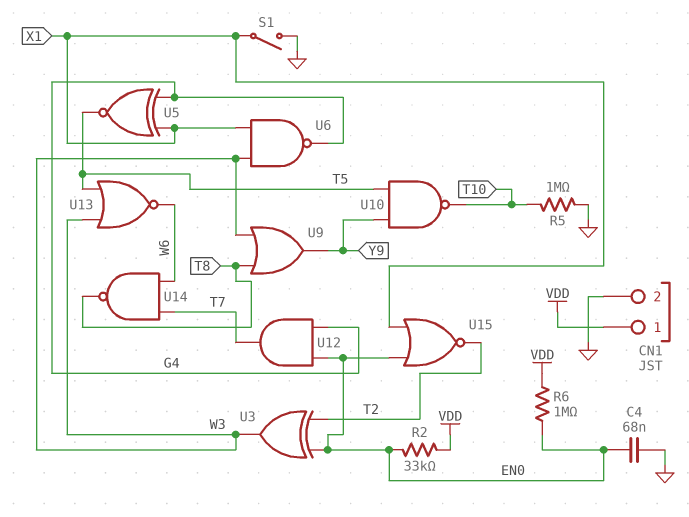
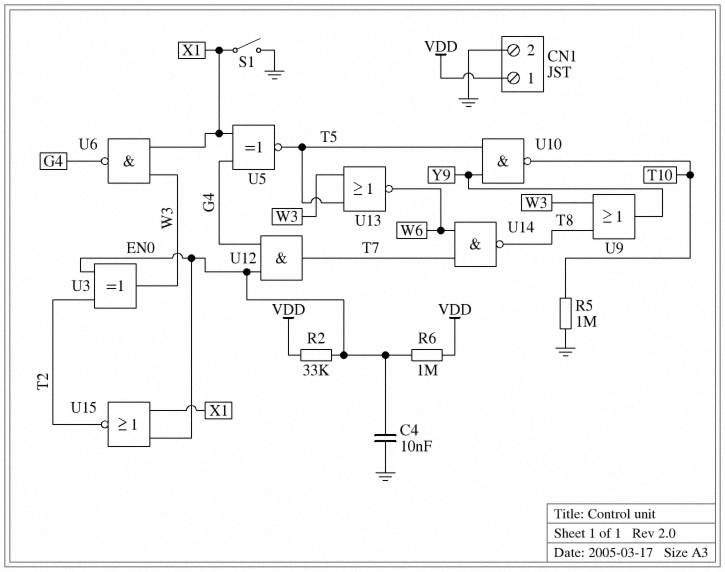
C4: 68nF (EN0, GND) -> 10nF (EN0, GND)

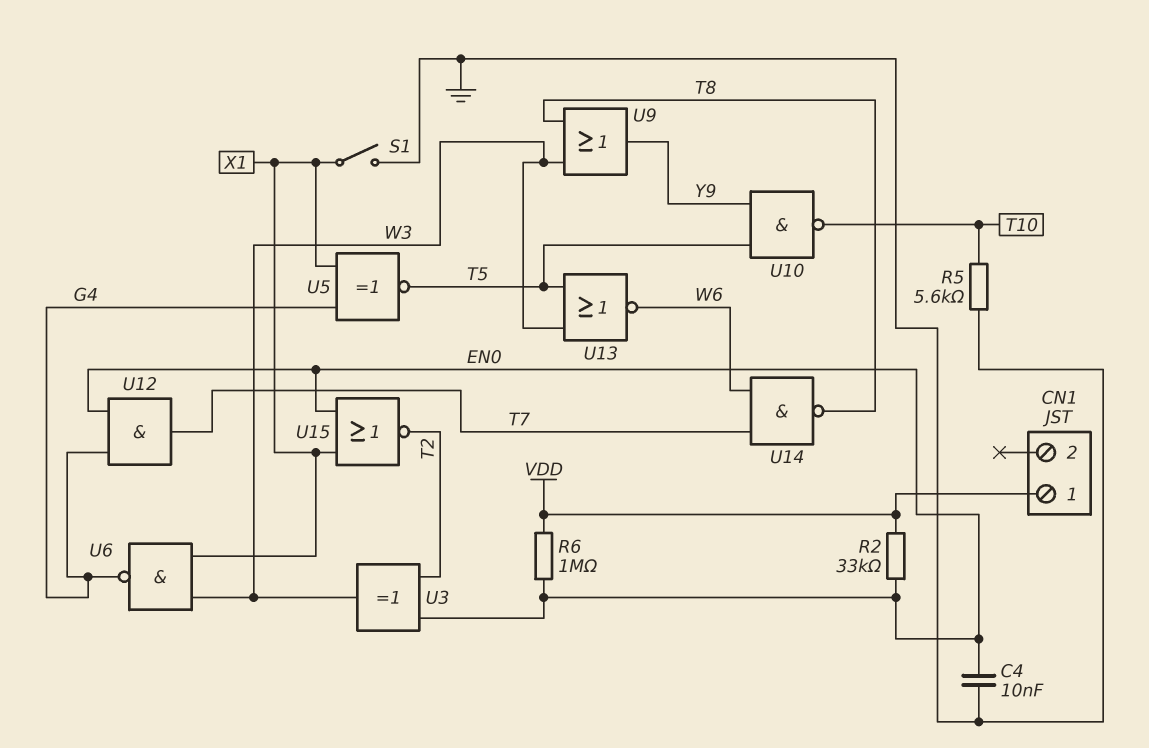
CN1 pin 2: GND -> none
R5: 1M (GND, T10) -> 5.6k (GND, T10)

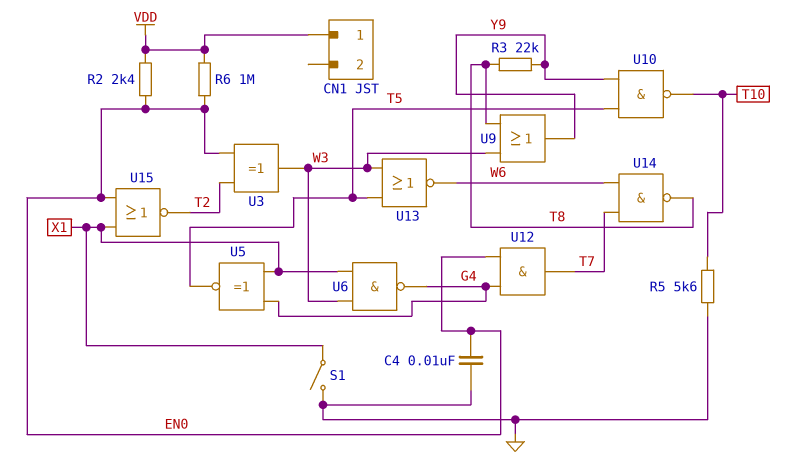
R2: 33k (EN0, VDD) -> 2.4k (EN0, VDD)
R3: none -> 22k (T8, Y9)

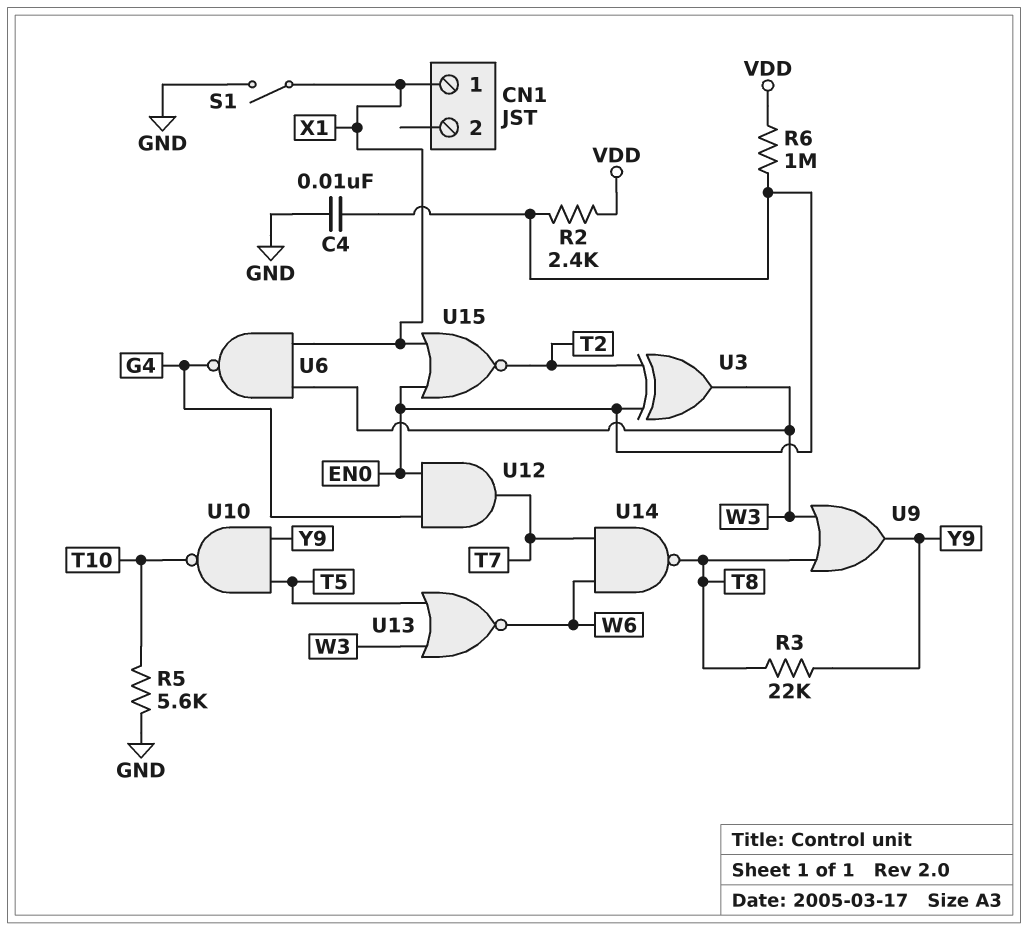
CN1 pin 1: VDD -> X1
U5: XNOR (in G4, in X1, out T5) -> none

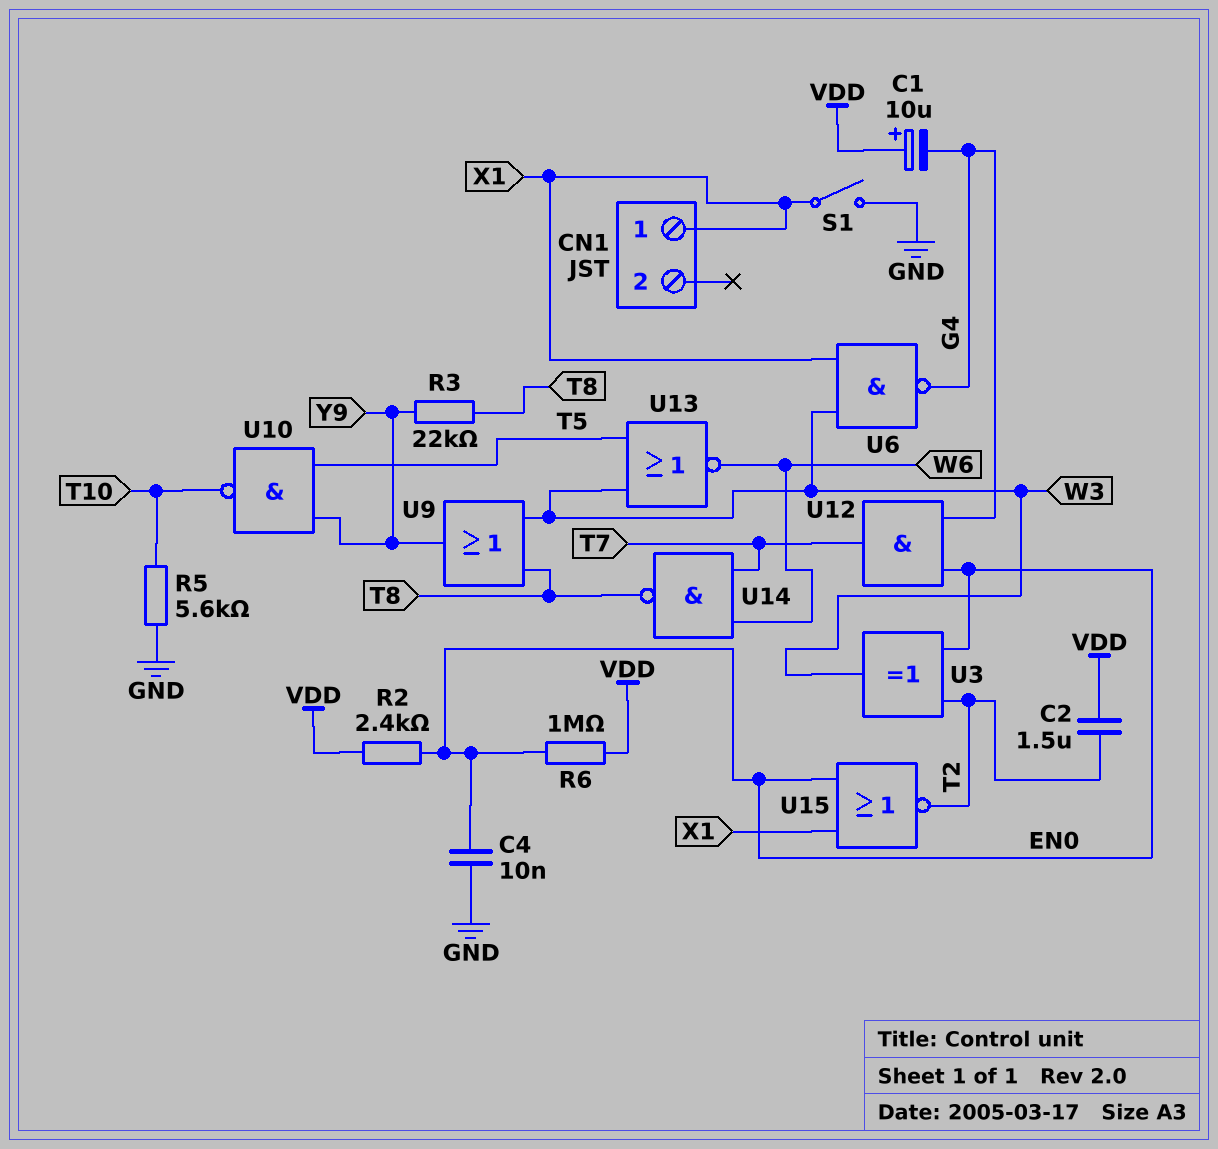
C1: none -> 10uF (plus VDD, minus G4)
C2: none -> 1.5uF (T2, VDD)

